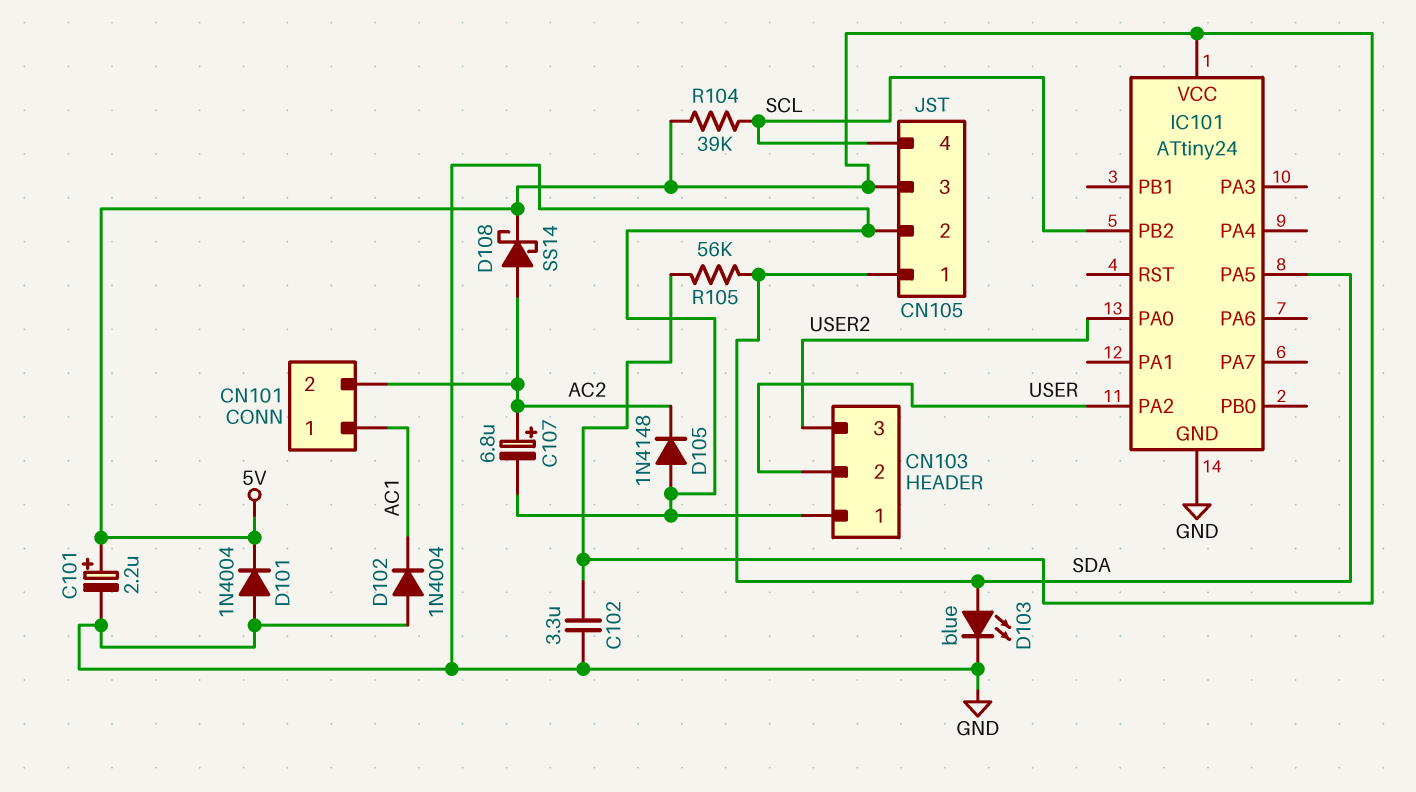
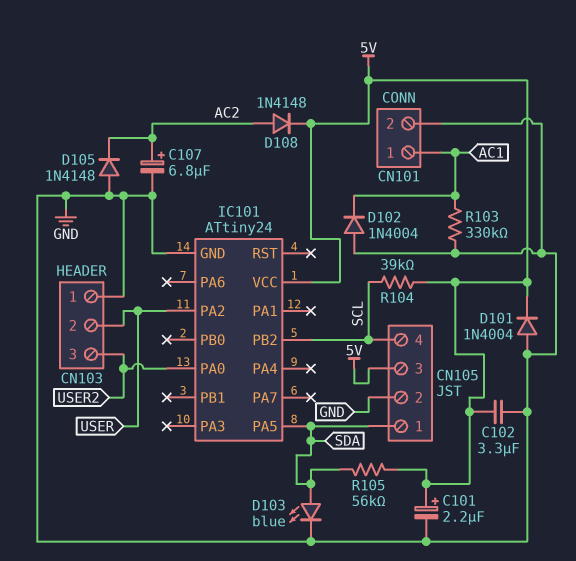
CN101 pin 2: AC2 -> GND
D108: schottky SS14 (A AC2, K 5V) -> diode 1N4148 (A AC2, K 5V)
R103: none -> 330k (AC1, GND)

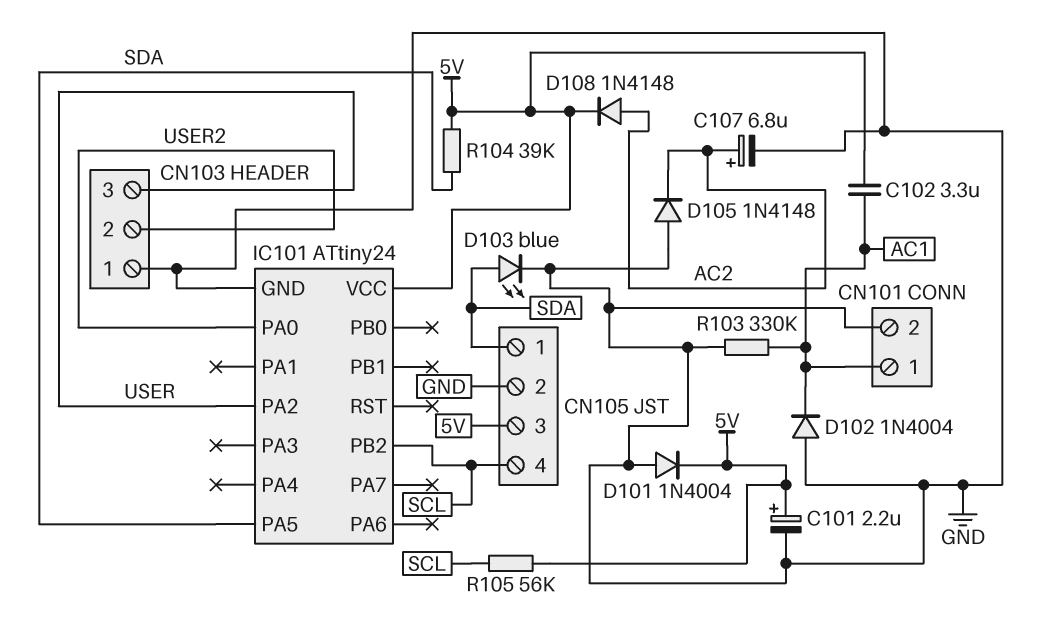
C102: 3.3uF (5V, GND) -> 3.3uF (5V, AC1)
CN103 pin 2: USER -> USER2
CN103 pin 3: USER2 -> USER
R104: 39k (5V, SCL) -> 39k (5V, SDA)
R105: 56k (5V, SDA) -> 56k (5V, SCL)

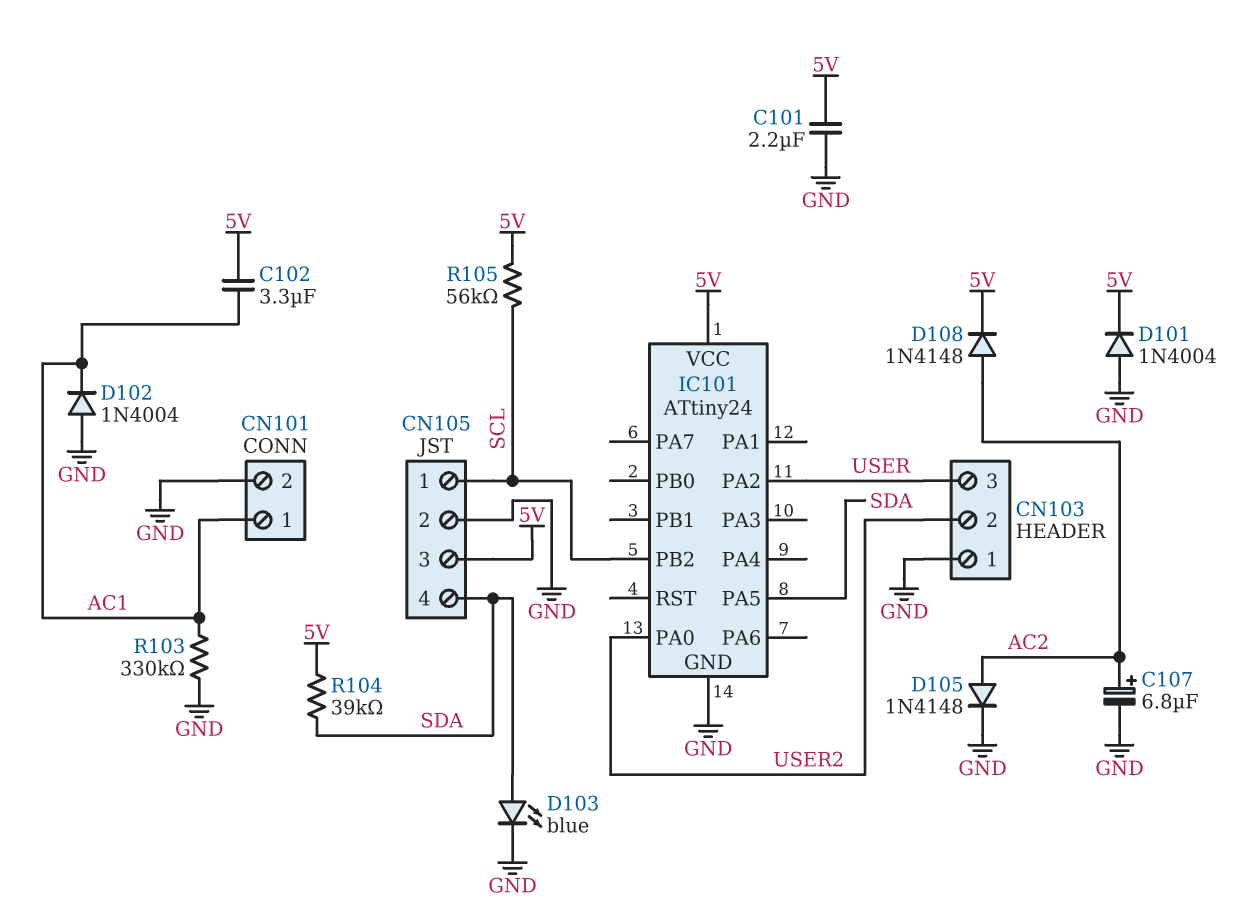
C101: 2.2uF (plus 5V, minus GND) -> 2.2uF (5V, GND)
CN105 pin 1: SDA -> SCL
CN105 pin 4: SCL -> SDA
D105: diode 1N4148 (A GND, K AC2) -> diode 1N4148 (A AC2, K GND)

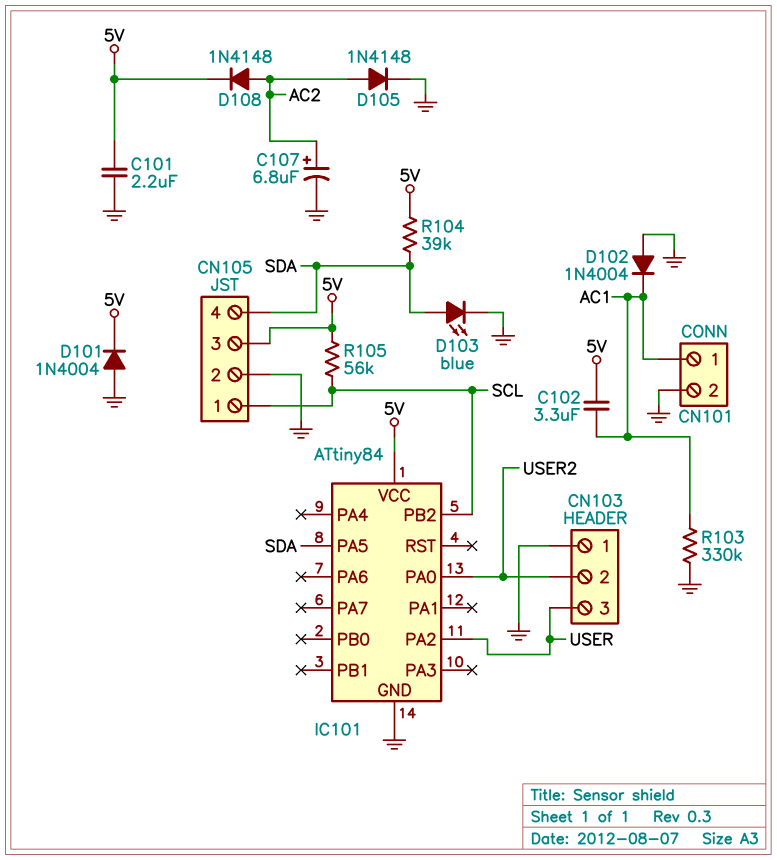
IC101: ATtiny24 -> ATtiny84

